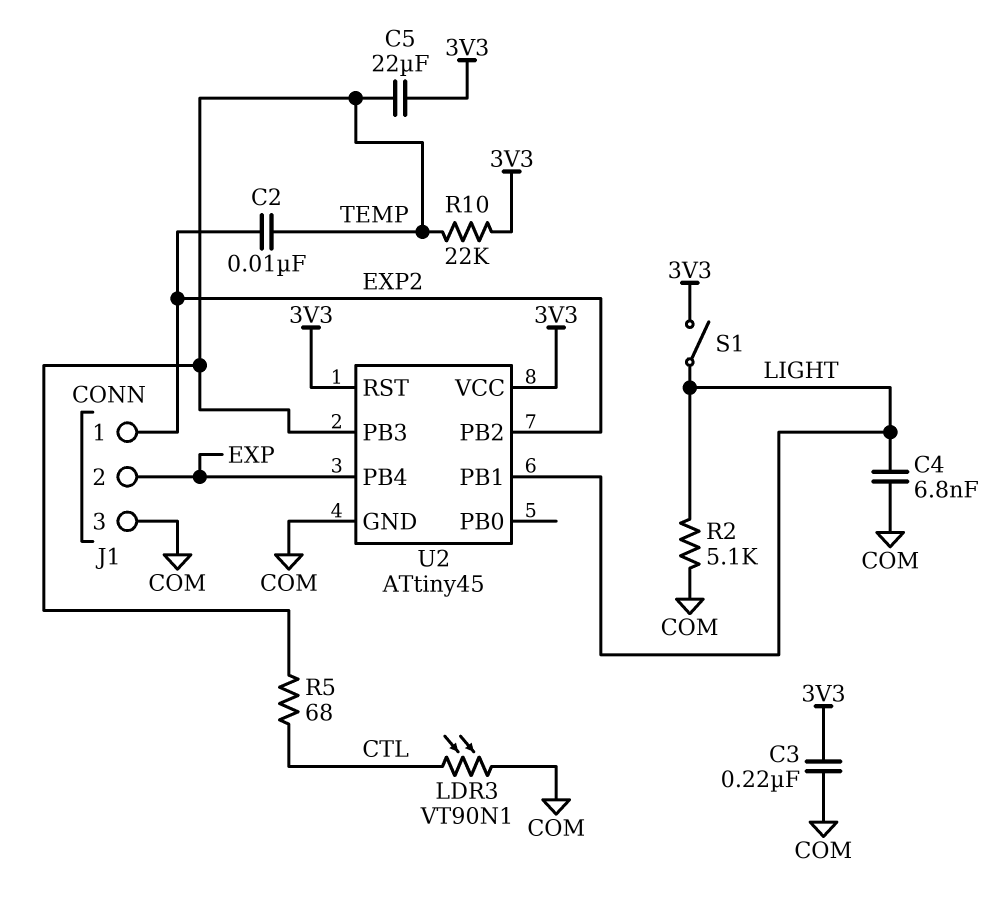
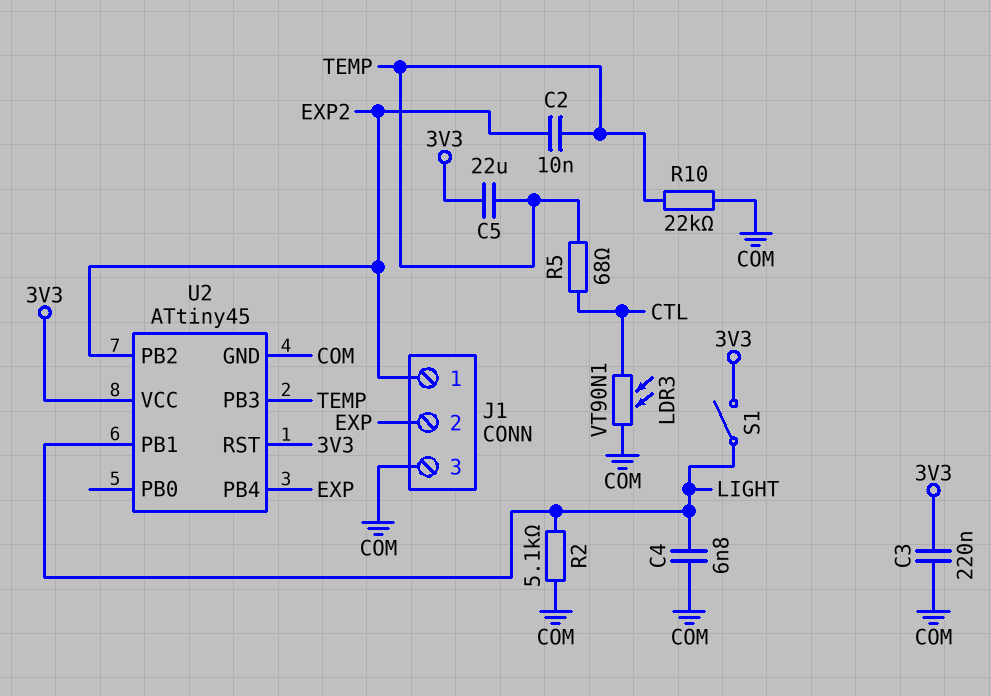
R10: 22k (3V3, TEMP) -> 22k (COM, TEMP)

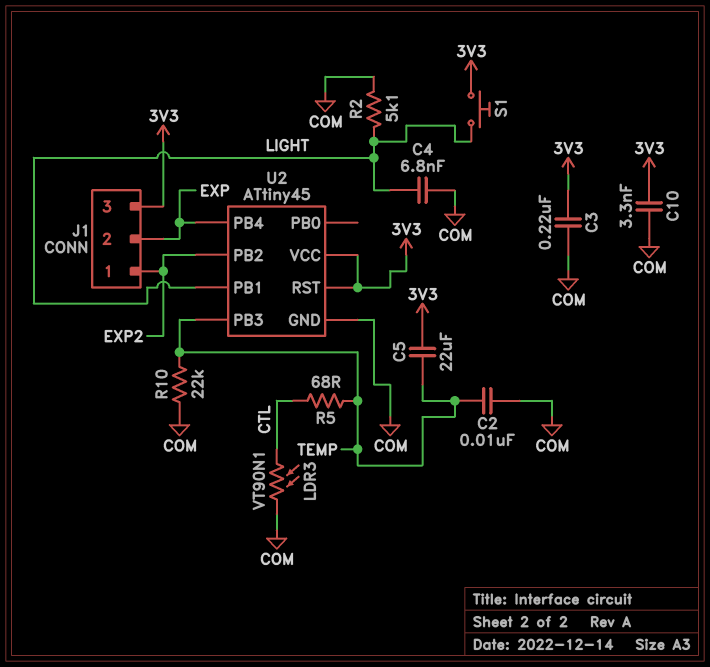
C2: 10nF (EXP2, TEMP) -> 10nF (COM, TEMP)
C10: none -> 3.3nF (3V3, COM)
J1 pin 3: COM -> 3V3
S1: switch (3V3, LIGHT) -> button (3V3, LIGHT)

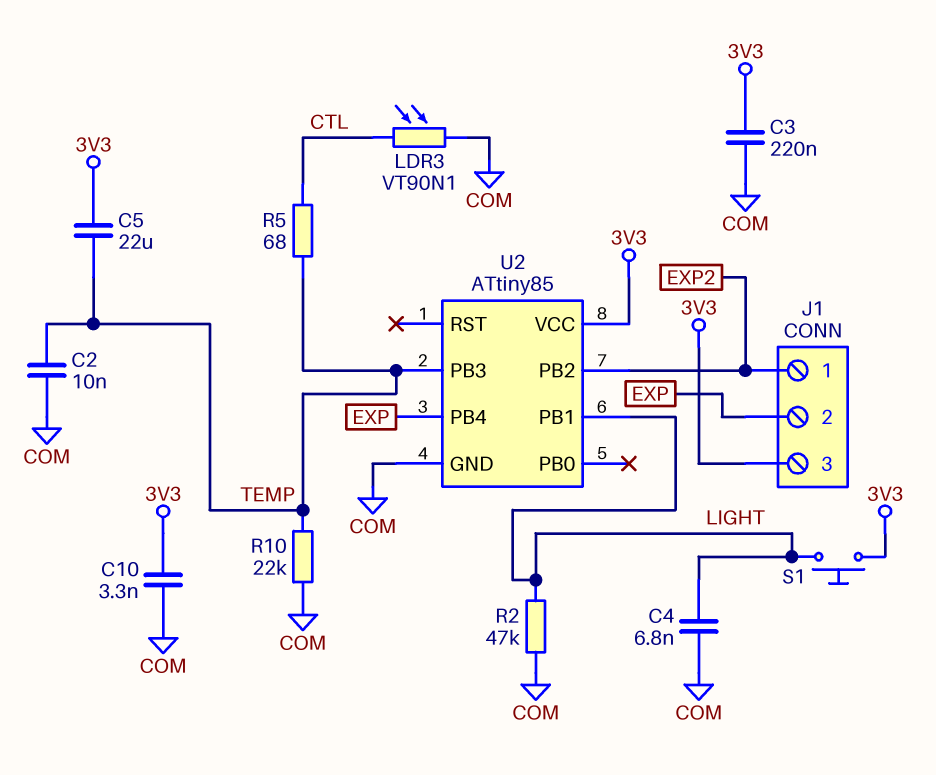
R2: 5.1k (COM, LIGHT) -> 47k (COM, LIGHT)
U2: ATtiny45 -> ATtiny85
U2 pin RST: 3V3 -> none

